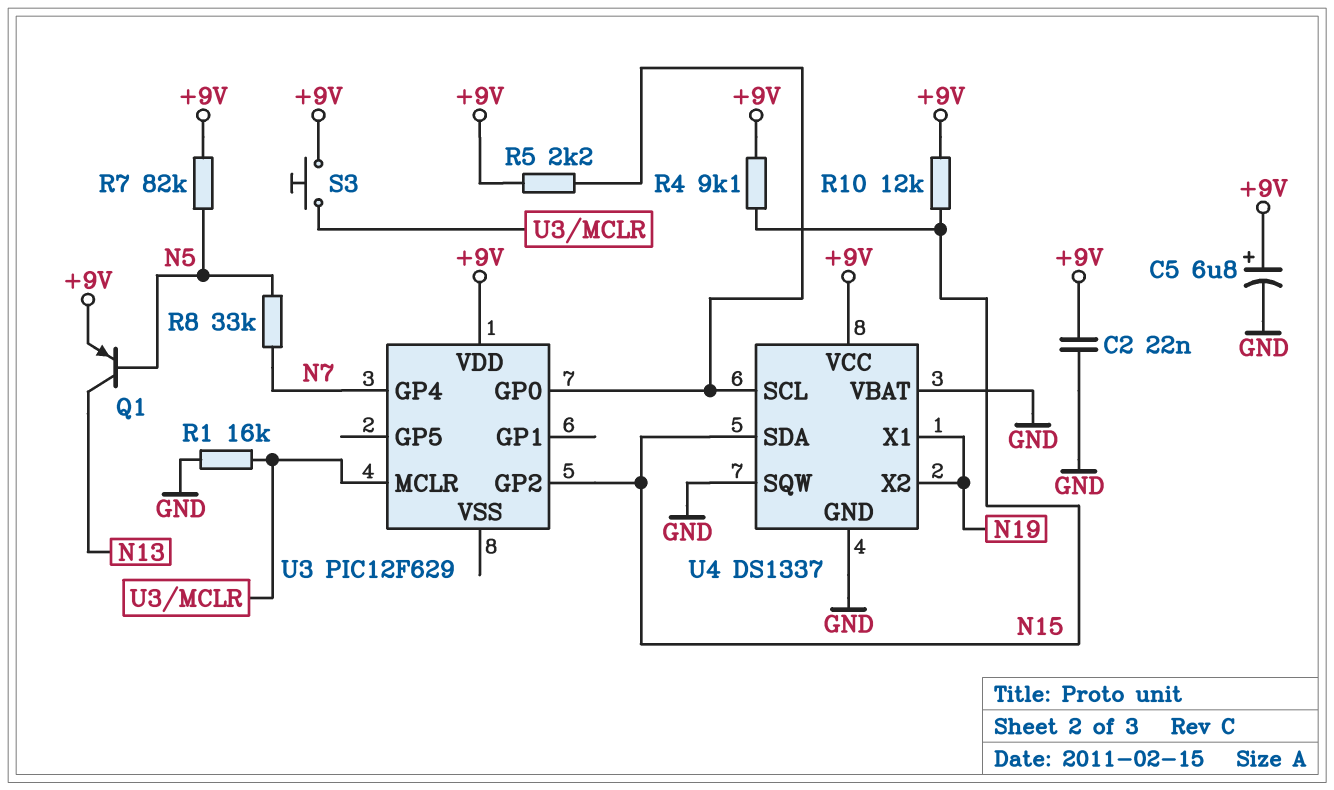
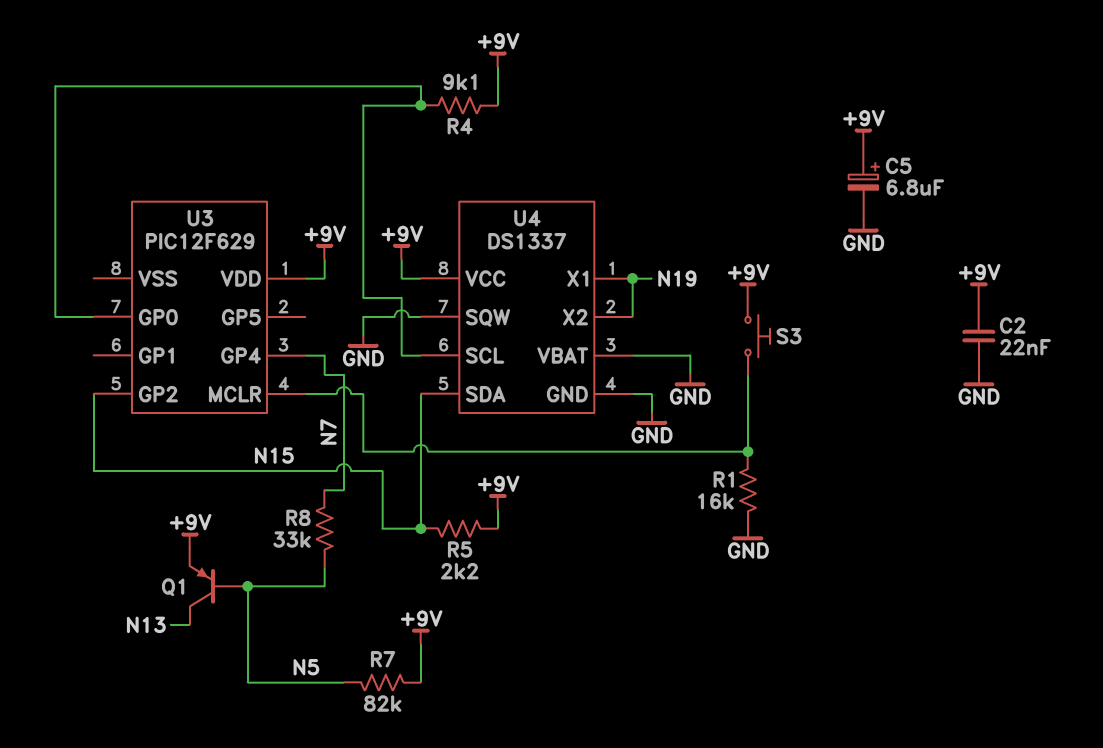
R4: 9.1k (+9V, N15) -> 9.1k (+9V, U3/GP0)
R5: 2.2k (+9V, U3/GP0) -> 2.2k (+9V, N15)
R10: 12k (+9V, N15) -> none

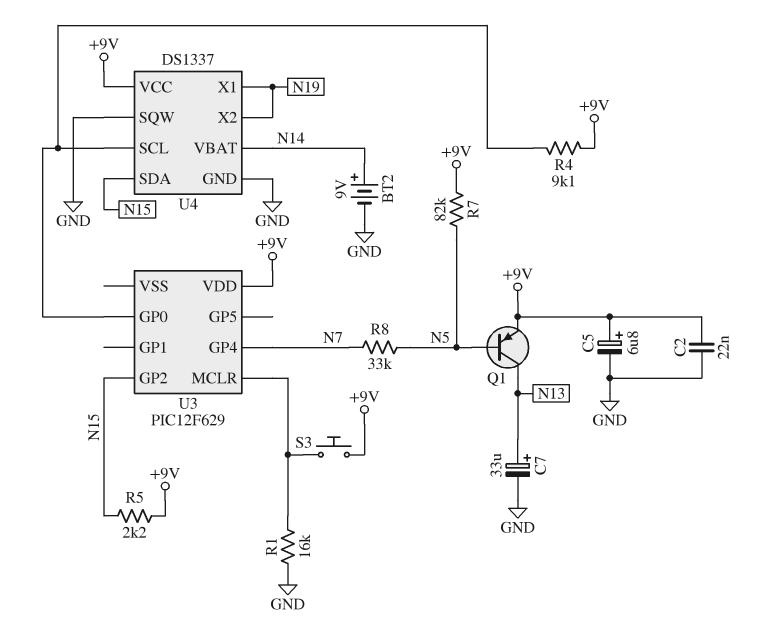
BT2: none -> 9V (plus N14, minus GND)
C7: none -> 33uF (plus N13, minus GND)
U4 pin VBAT: GND -> N14

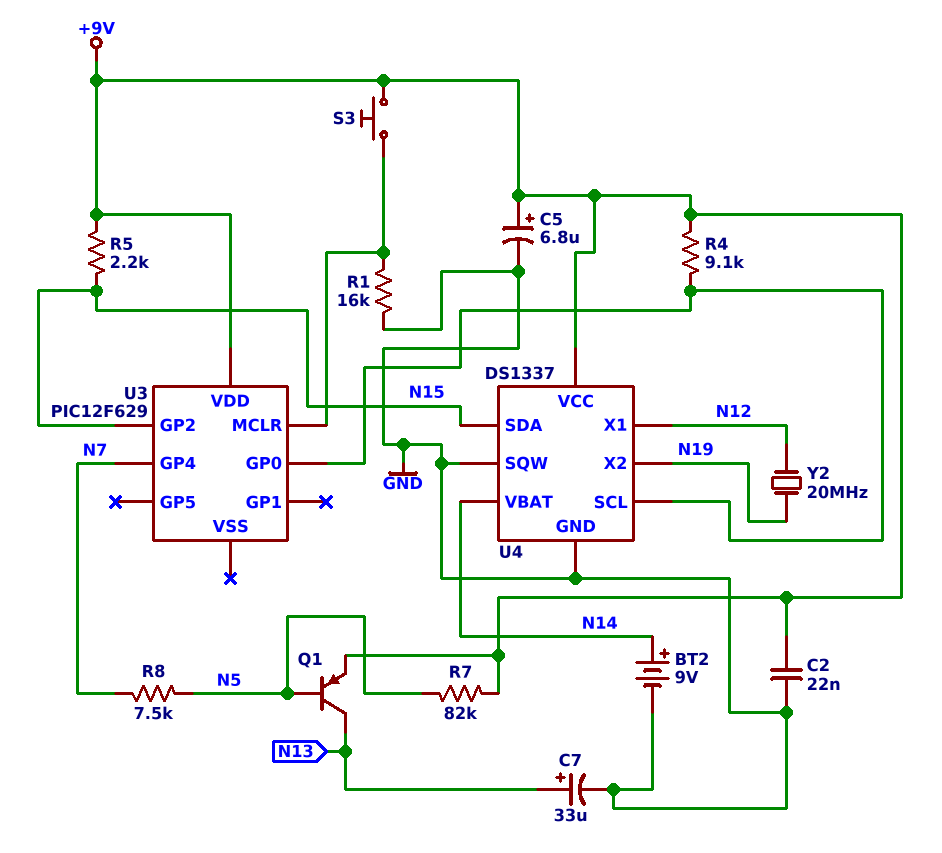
R8: 33k (N5, N7) -> 7.5k (N5, N7)
U4 pin X1: N19 -> N12
Y2: none -> 20MHz (N12, N19)

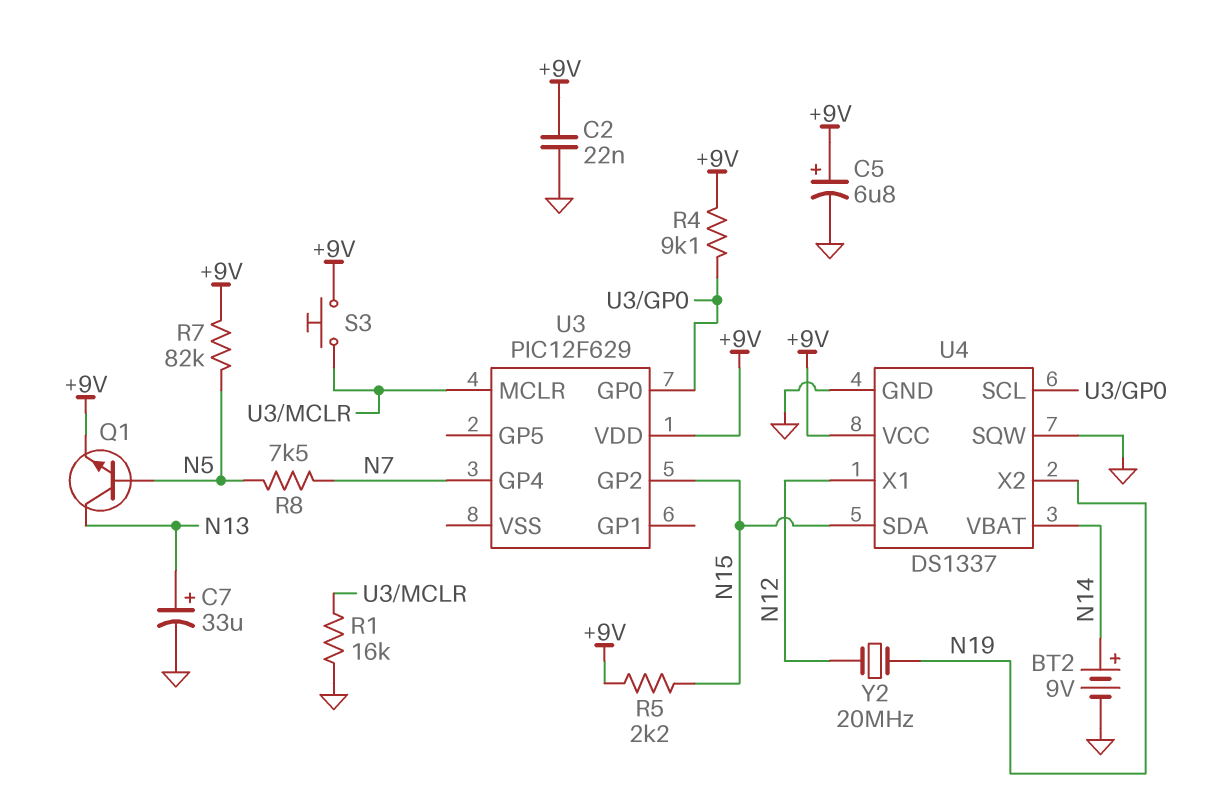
Q1: PNP (B N5, C N13, E +9V) -> NPN (B N5, C N13, E +9V)

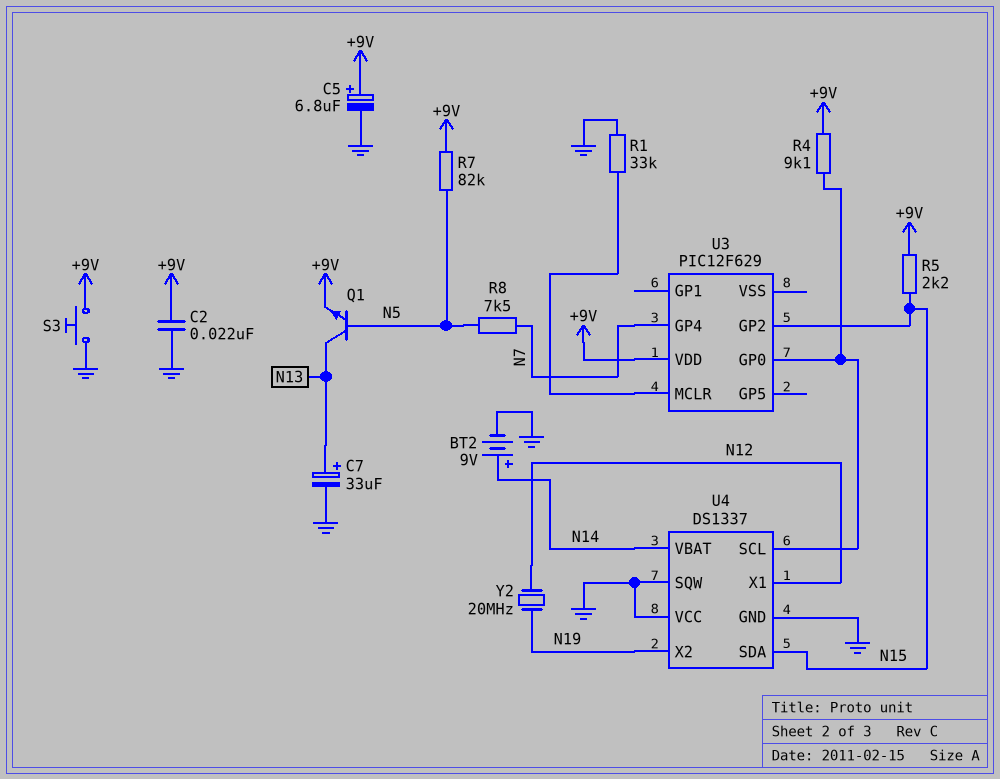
R1: 16k (GND, U3/MCLR) -> 33k (GND, U3/MCLR)
S3: button (+9V, U3/MCLR) -> button (+9V, GND)
U4 pin VCC: +9V -> GND

